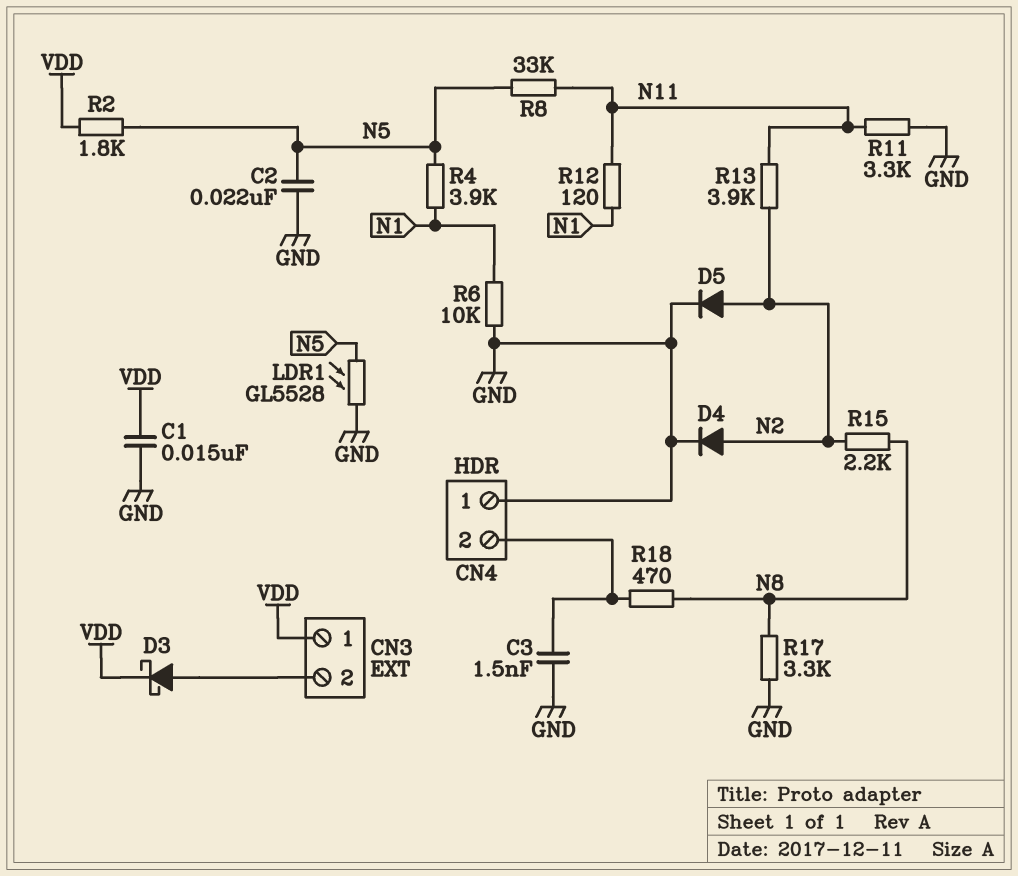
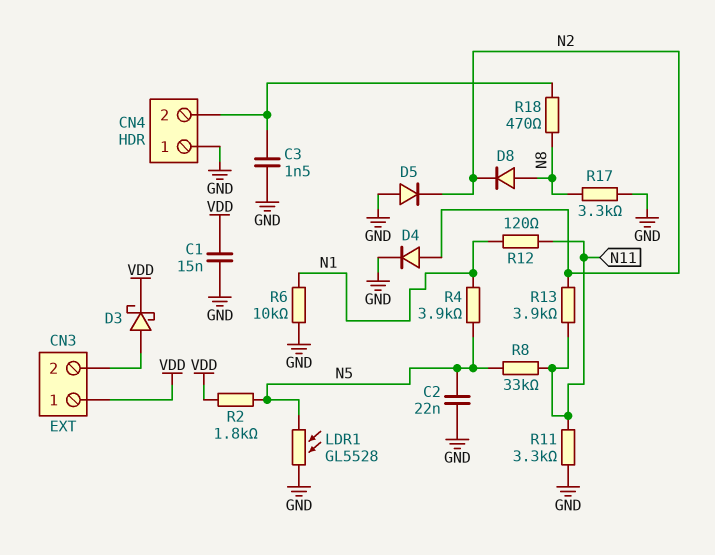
D5: diode (A N2, K GND) -> diode (A GND, K N2)
D8: none -> diode (A N8, K N2)
R15: 2.2k (N2, N8) -> none

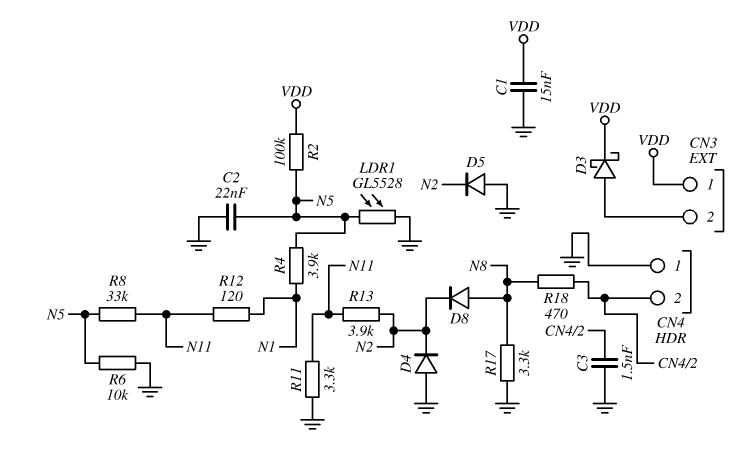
D4: diode (A N2, K GND) -> diode (A GND, K N2)
R2: 1.8k (N5, VDD) -> 100k (N5, VDD)
R6: 10k (GND, N1) -> 10k (GND, N5)

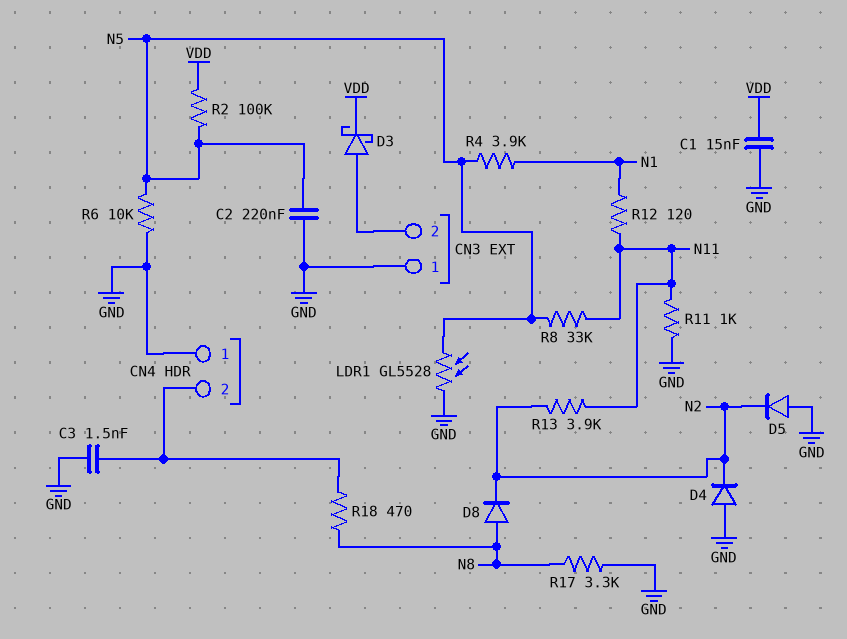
C2: 22nF (GND, N5) -> 220nF (GND, N5)
CN3 pin 1: VDD -> GND
R11: 3.3k (GND, N11) -> 1k (GND, N11)

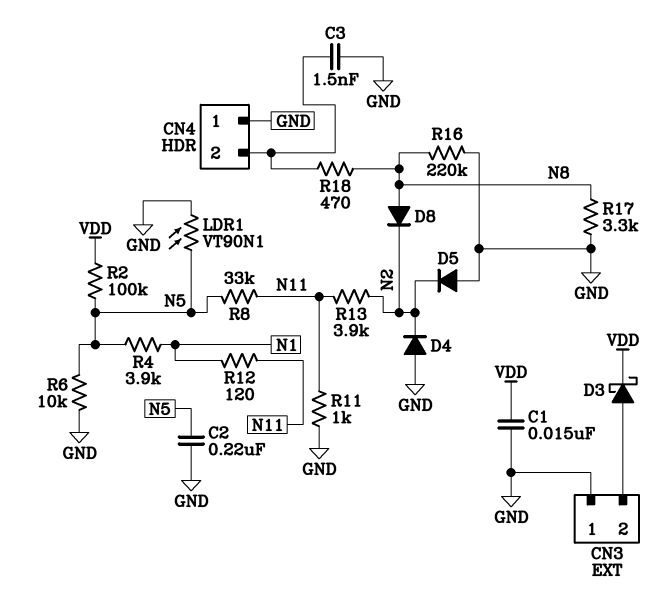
LDR1: GL5528 (GND, N5) -> VT90N1 (GND, N5)
R16: none -> 220k (GND, N8)

